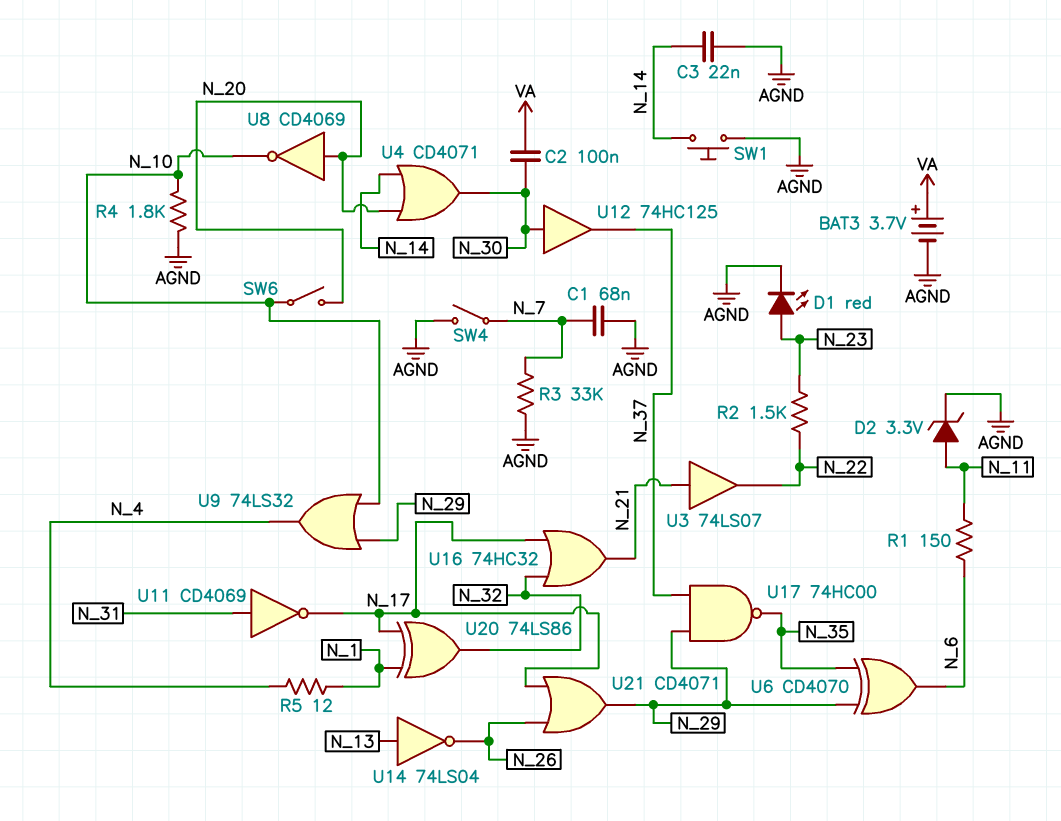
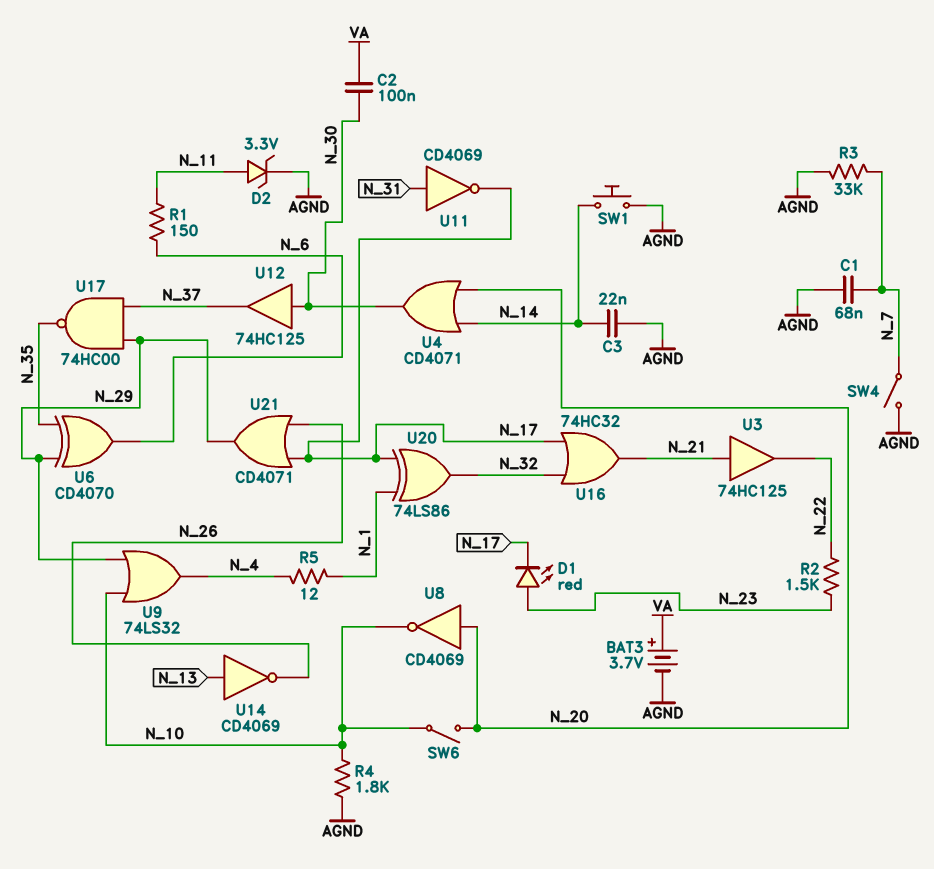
D1: LED red (A N_23, K AGND) -> LED red (A N_23, K N_17)
U3: buffer 74LS07 (in N_21, out N_22) -> buffer 74HC125 (in N_21, out N_22)
U14: NOT 74LS04 (in N_13, out N_26) -> NOT CD4069 (in N_13, out N_26)

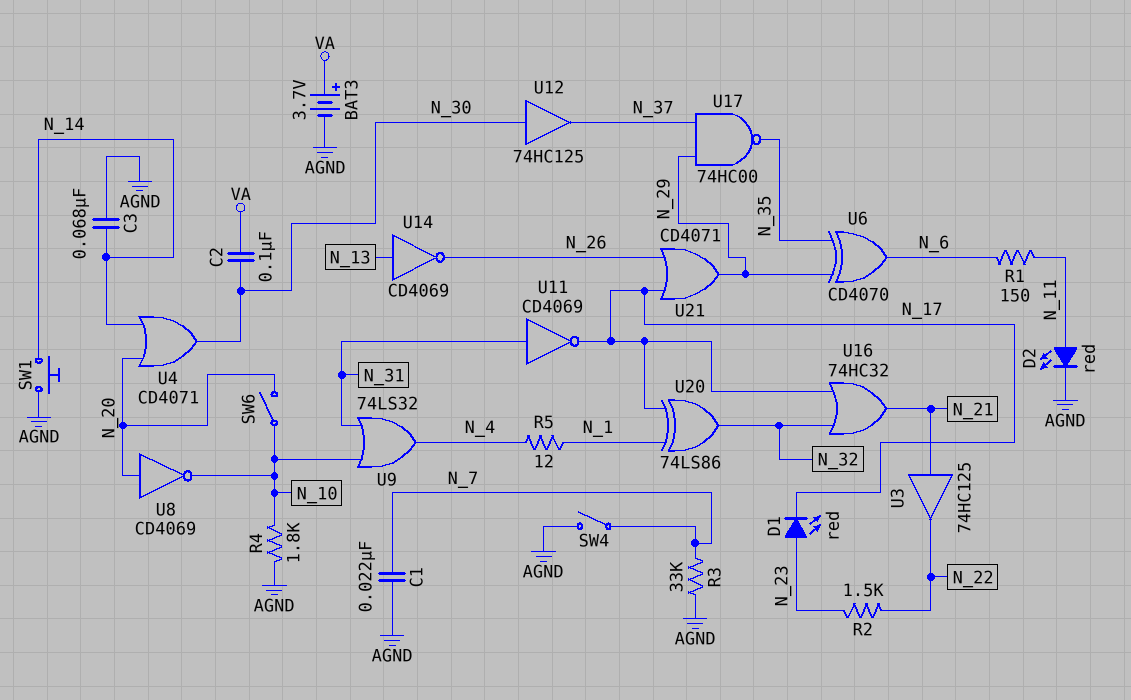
C1: 68nF (AGND, N_7) -> 22nF (AGND, N_7)
C3: 22nF (AGND, N_14) -> 68nF (AGND, N_14)
D2: zener 3.3V (A N_11, K AGND) -> LED red (A N_11, K AGND)
U9: OR 74LS32 (in N_10, in N_29, out N_4) -> OR 74LS32 (in N_10, in N_31, out N_4)

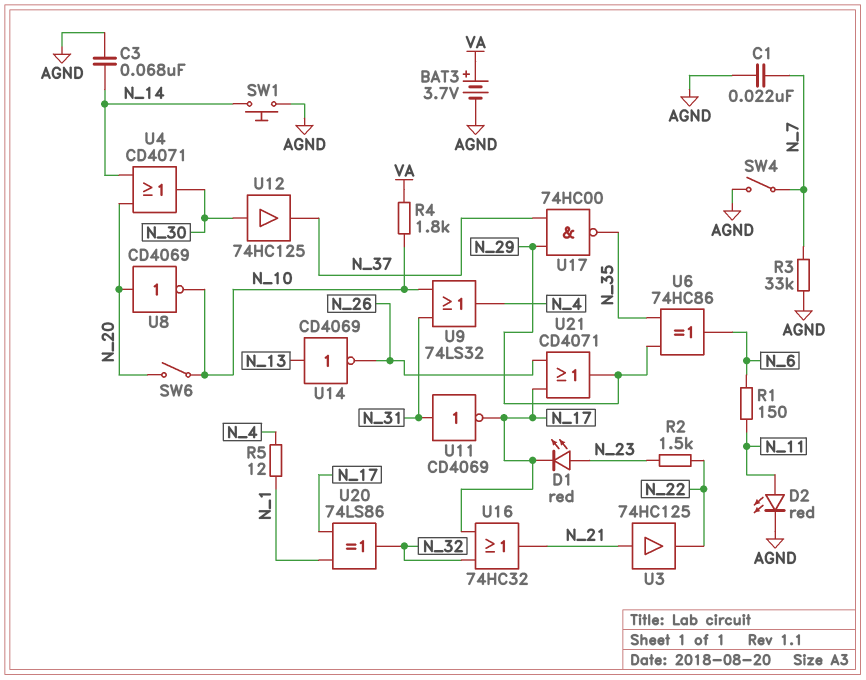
C2: 100nF (N_30, VA) -> none
R4: 1.8k (AGND, N_10) -> 1.8k (N_10, VA)
U6: XOR CD4070 (in N_29, in N_35, out N_6) -> XOR 74HC86 (in N_29, in N_35, out N_6)

